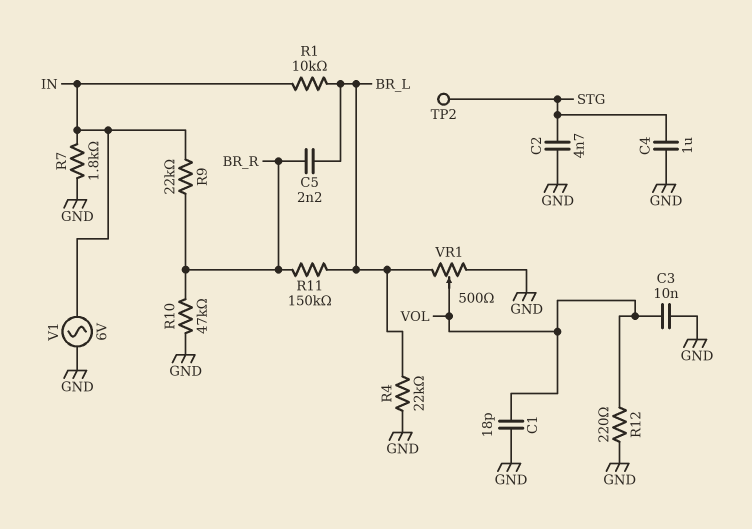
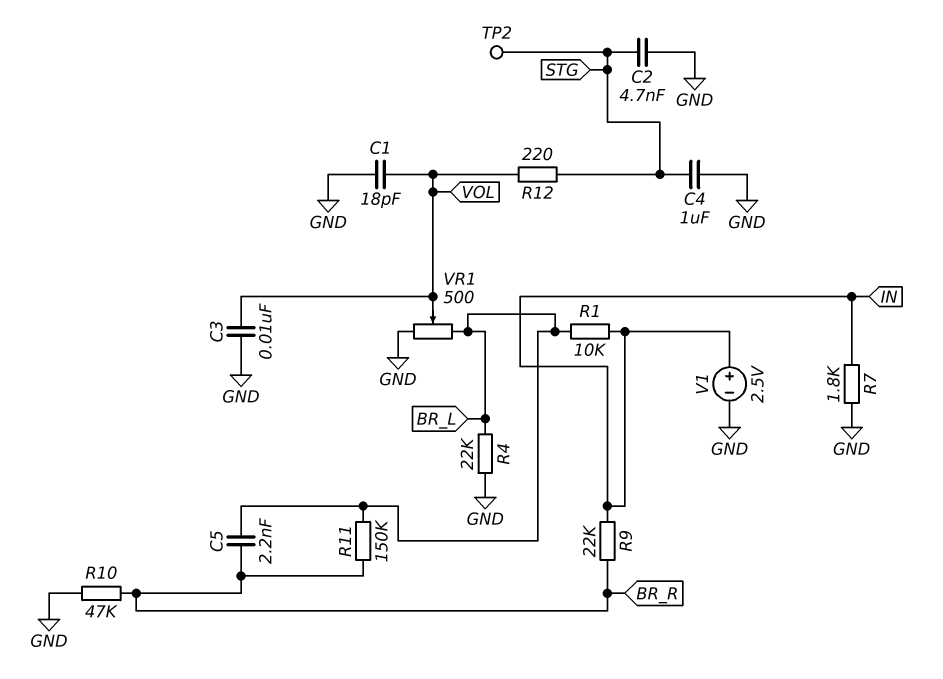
R12: 220 (GND, VOL) -> 220 (STG, VOL)
V1: AC 6V (GND, IN) -> 2.5V (plus IN, minus GND)

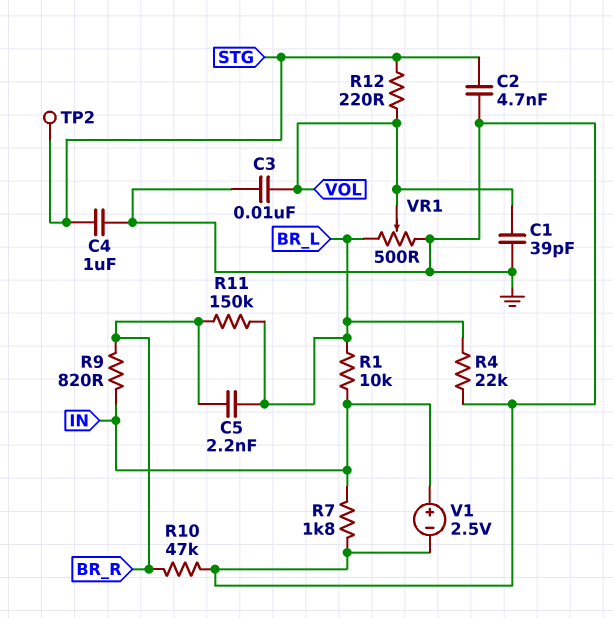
C1: 18pF (GND, VOL) -> 39pF (GND, VOL)
R9: 22k (BR_R, IN) -> 820 (BR_R, IN)

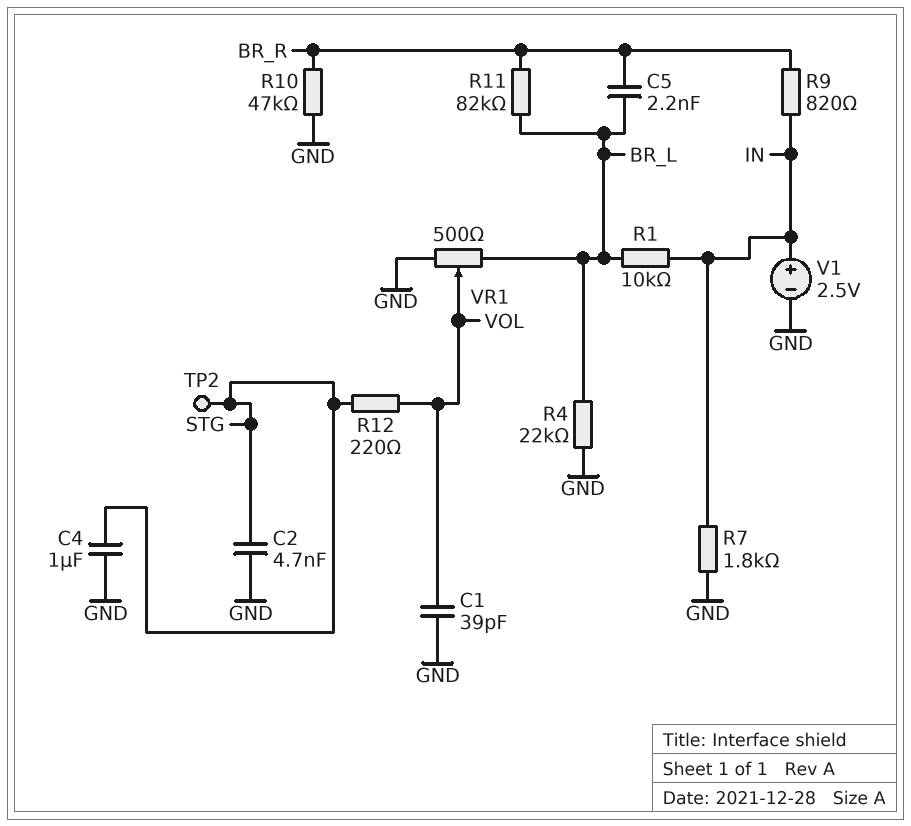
C3: 10nF (GND, VOL) -> none
R11: 150k (BR_L, BR_R) -> 82k (BR_L, BR_R)

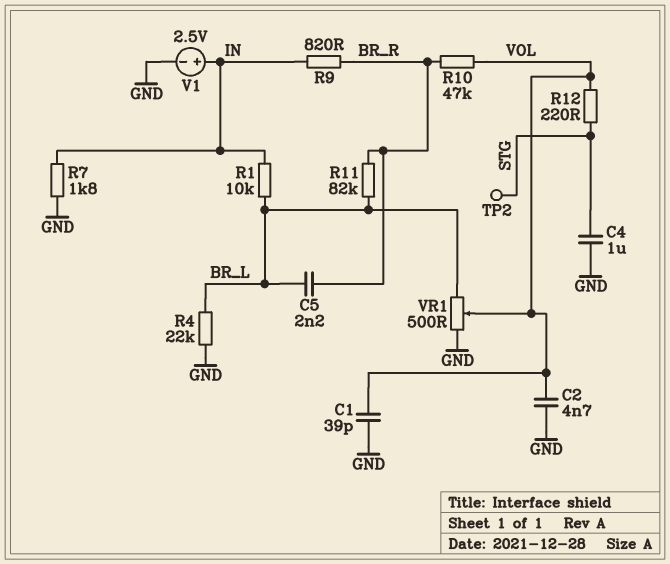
C2: 4.7nF (GND, STG) -> 4.7nF (GND, VOL)
R10: 47k (BR_R, GND) -> 47k (BR_R, VOL)

